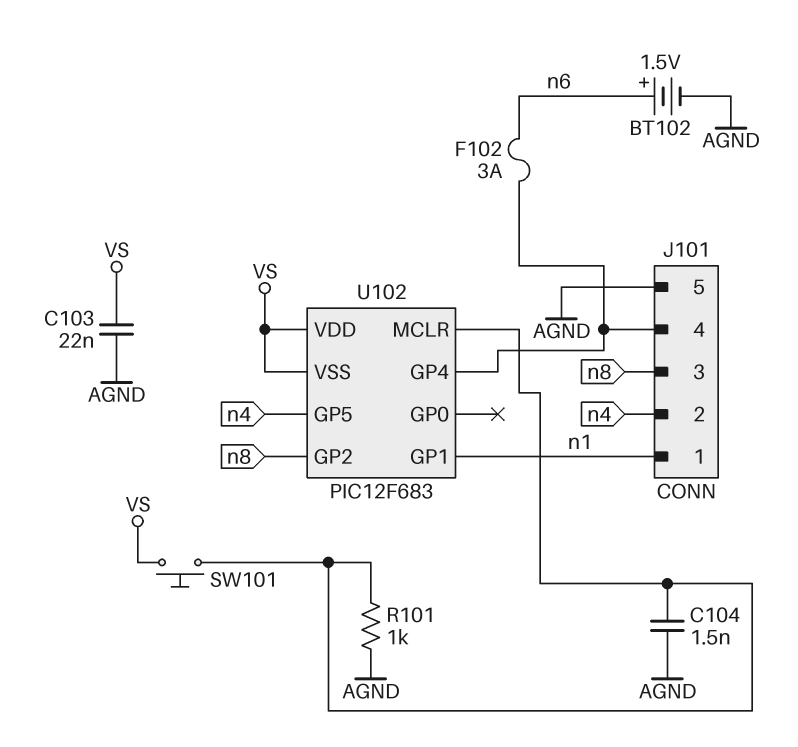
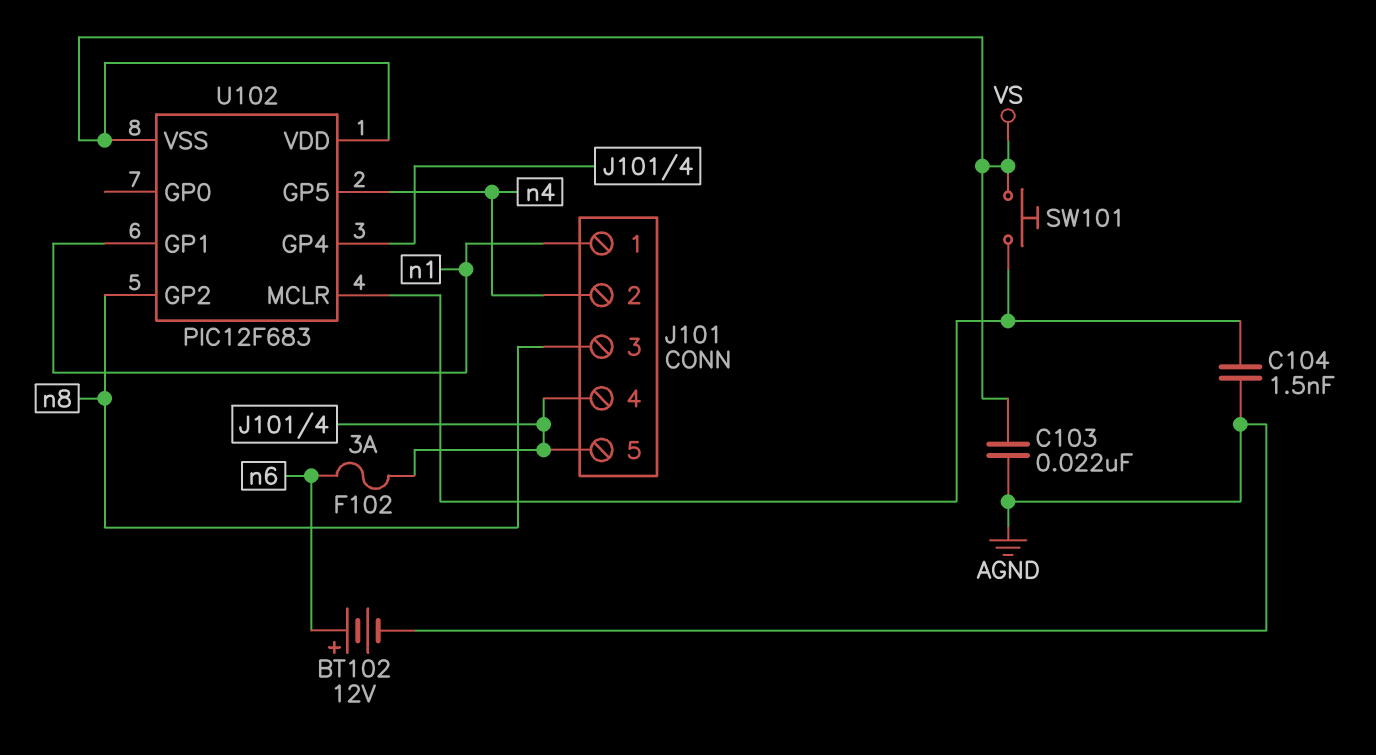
BT102: 1.5V (plus n6, minus AGND) -> 12V (plus n6, minus AGND)
J101 pin 5: AGND -> J101/4
R101: 1k (AGND, U102/MCLR) -> none

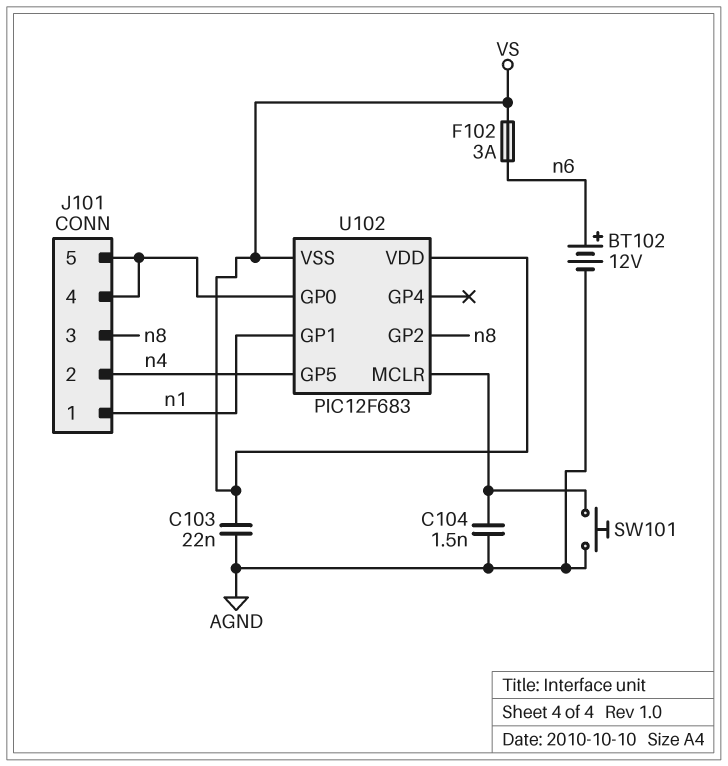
F102: 3A (J101/4, n6) -> 3A (VS, n6)
SW101: button (U102/MCLR, VS) -> button (AGND, U102/MCLR)
U102 pin GP0: none -> J101/4
U102 pin GP4: J101/4 -> none

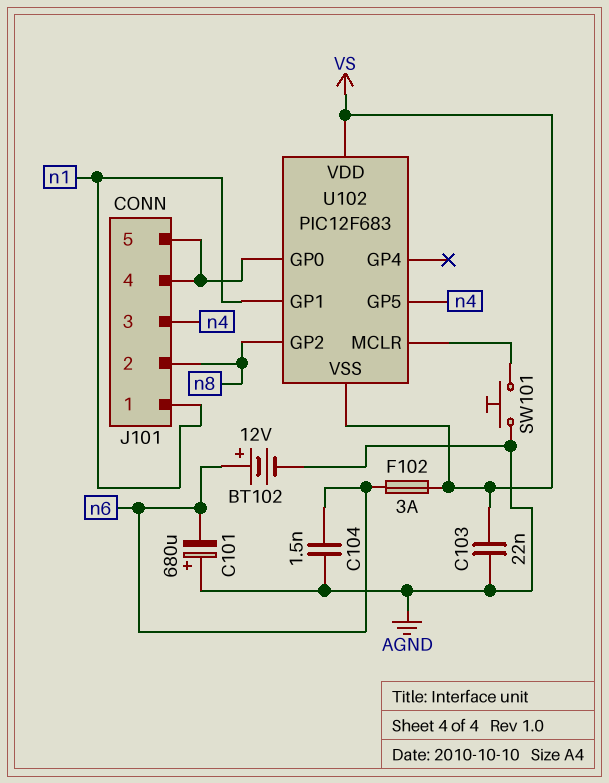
C101: none -> 680uF (plus AGND, minus n6)
C104: 1.5nF (AGND, U102/MCLR) -> 1.5nF (AGND, n6)
J101 pin 2: n4 -> n8
J101 pin 3: n8 -> n4

